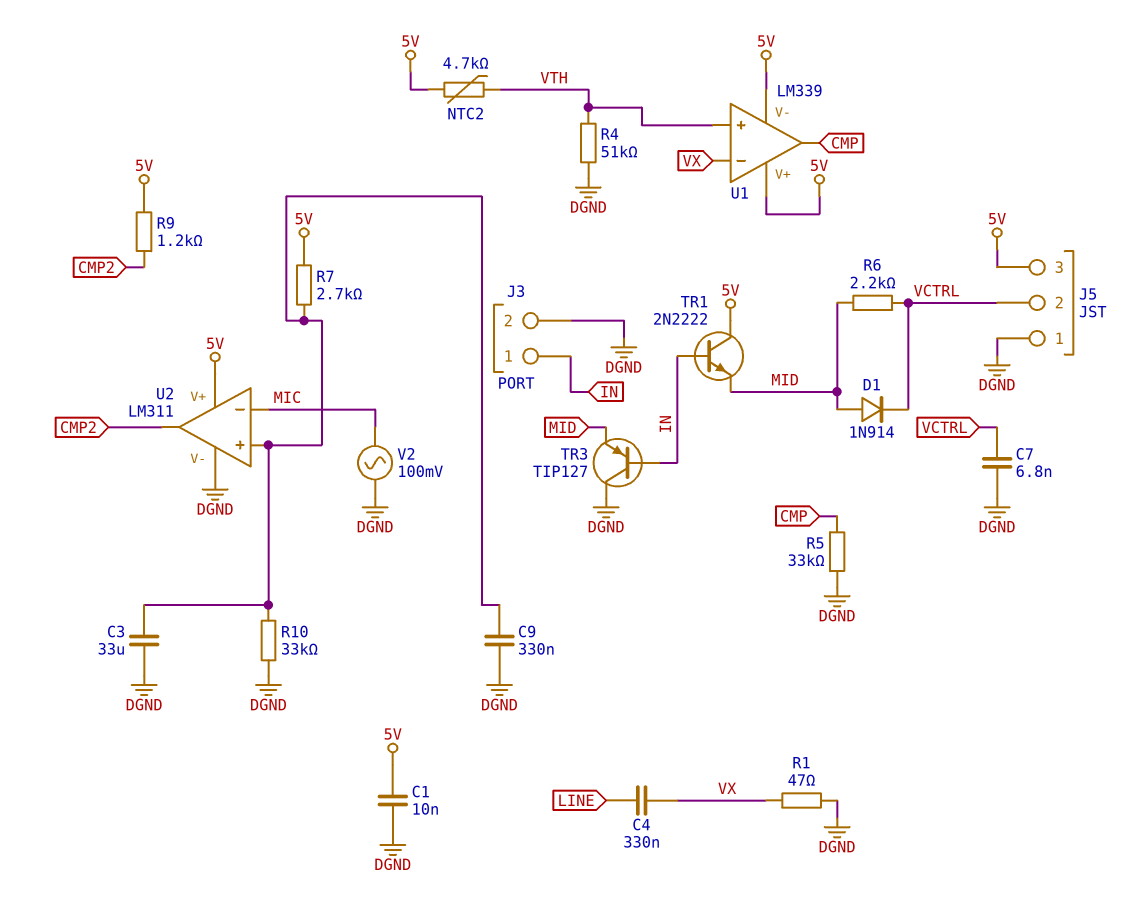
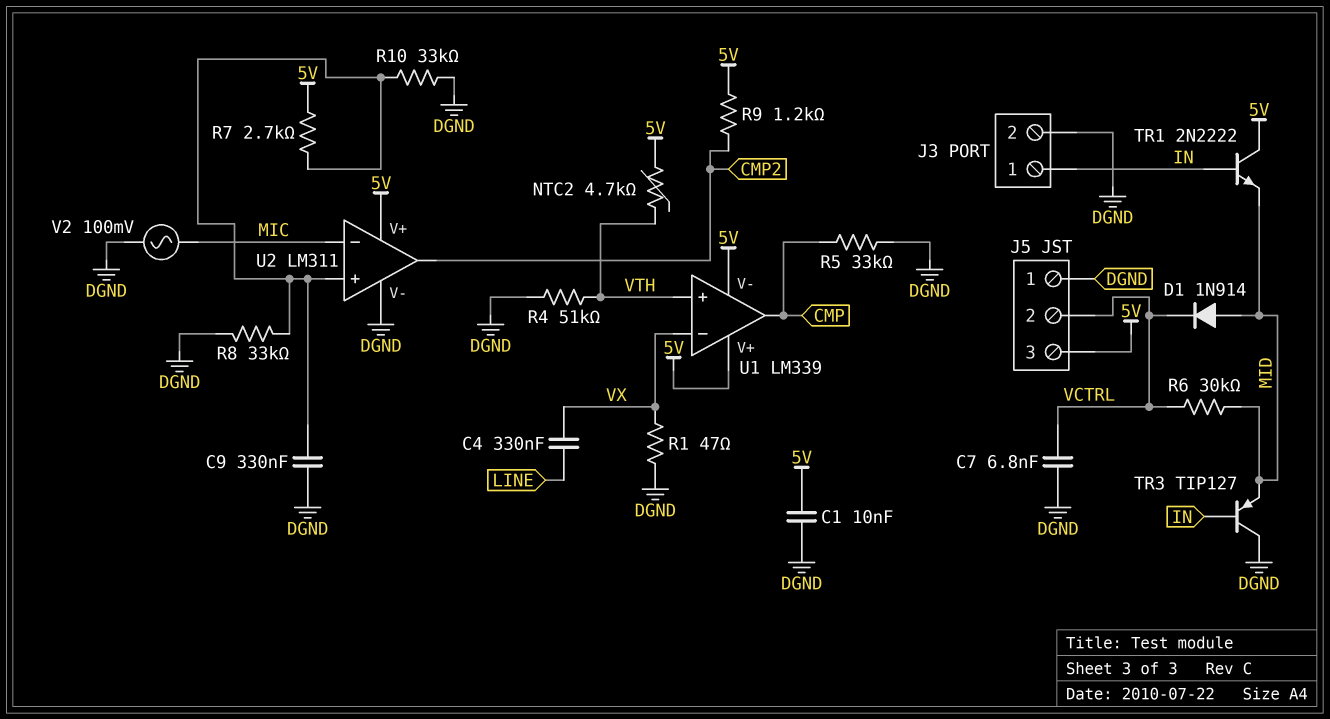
C3: 33uF (DGND, U2/in+) -> none
R6: 2.2k (MID, VCTRL) -> 30k (MID, VCTRL)
R8: none -> 33k (DGND, U2/in+)

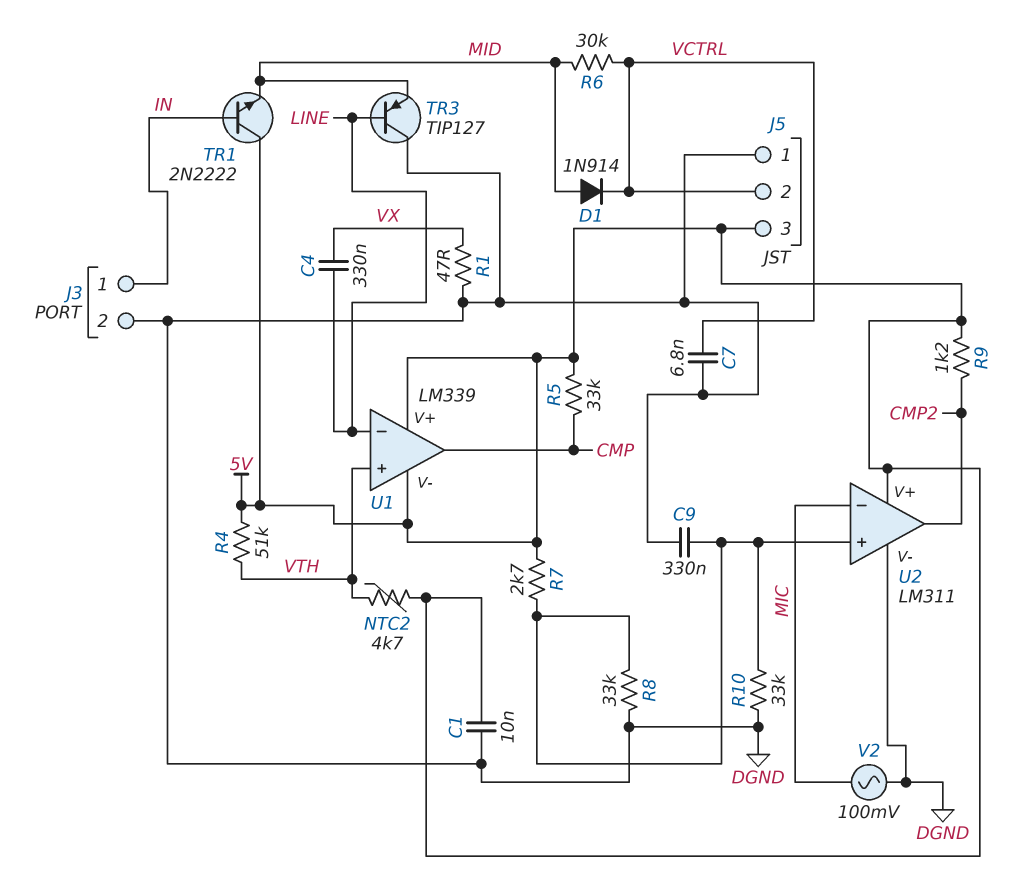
R4: 51k (DGND, VTH) -> 51k (5V, VTH)
R5: 33k (CMP, DGND) -> 33k (5V, CMP)
TR3: PNP TIP127 (B IN, C DGND, E MID) -> PNP TIP127 (B LINE, C DGND, E MID)
U1 pin in-: VX -> LINE

